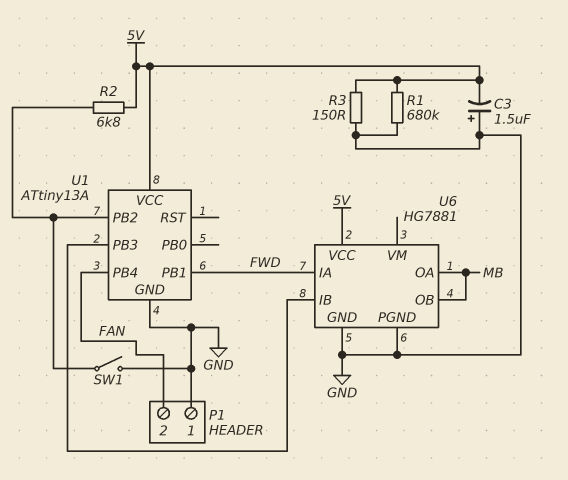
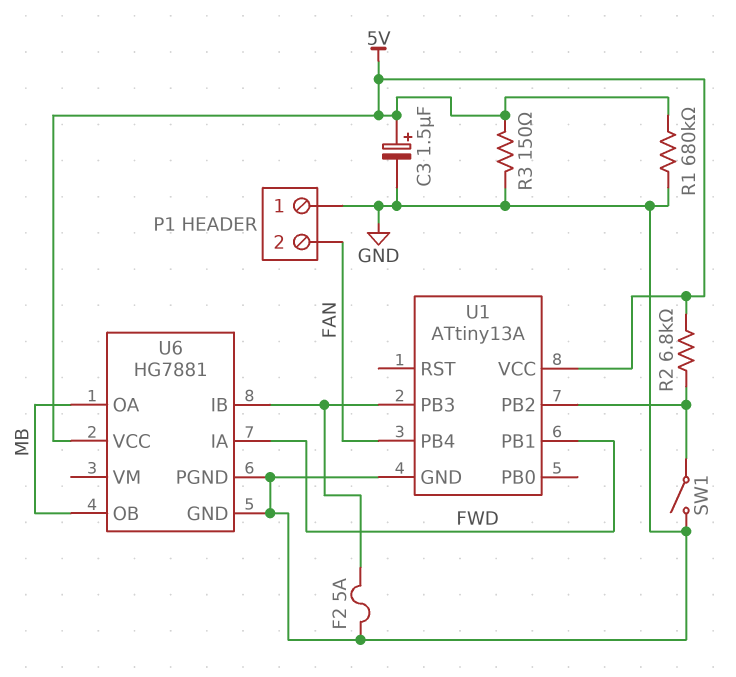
C3: 1.5uF (plus GND, minus 5V) -> 1.5uF (plus 5V, minus GND)
F2: none -> 5A (GND, U1/PB3)

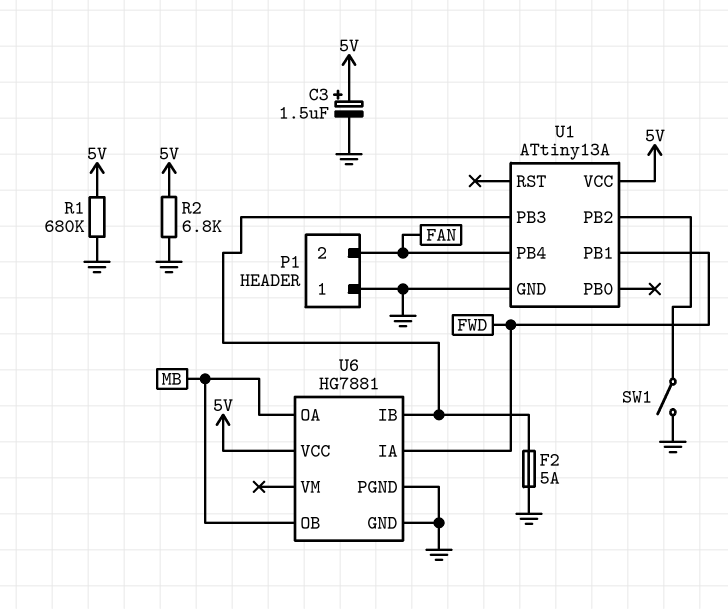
R2: 6.8k (5V, U1/PB2) -> 6.8k (5V, GND)
R3: 150 (5V, GND) -> none

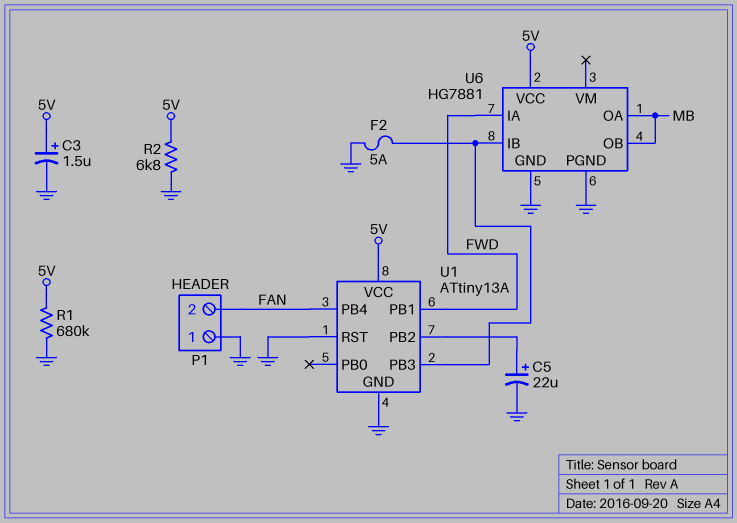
C5: none -> 22uF (plus U1/PB2, minus GND)
SW1: switch (GND, U1/PB2) -> none
U1 pin RST: none -> GND

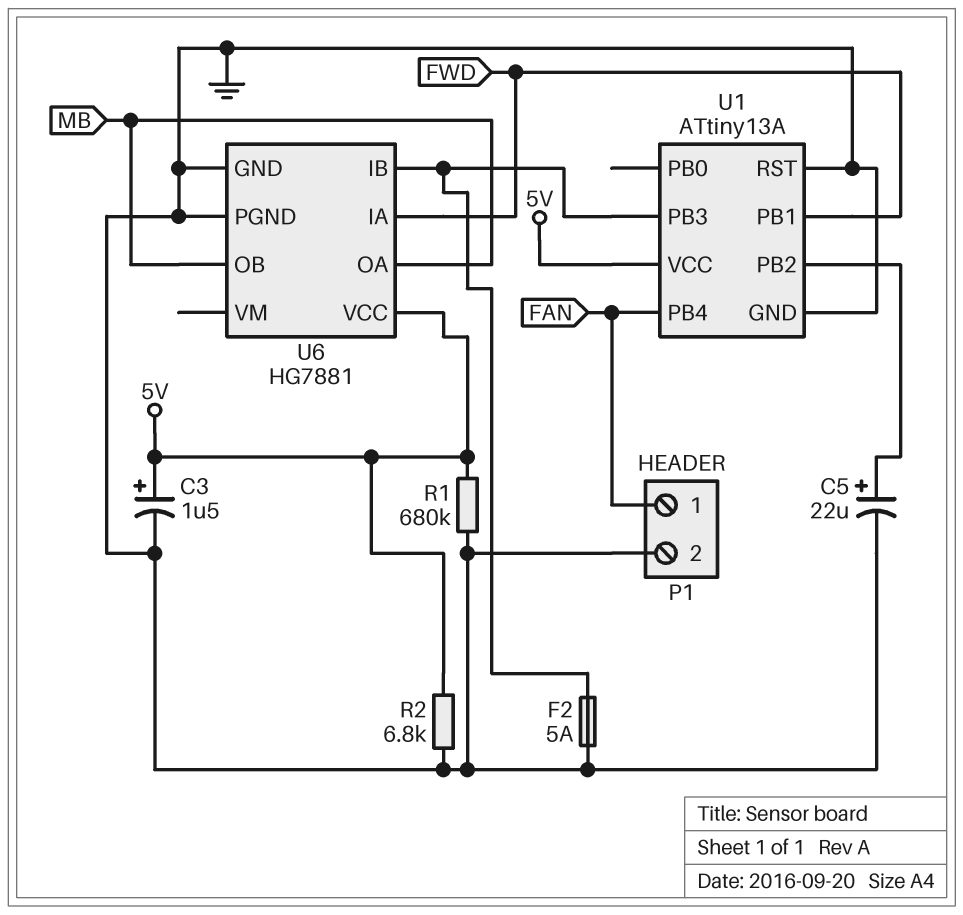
P1 pin 1: GND -> FAN
P1 pin 2: FAN -> GND

